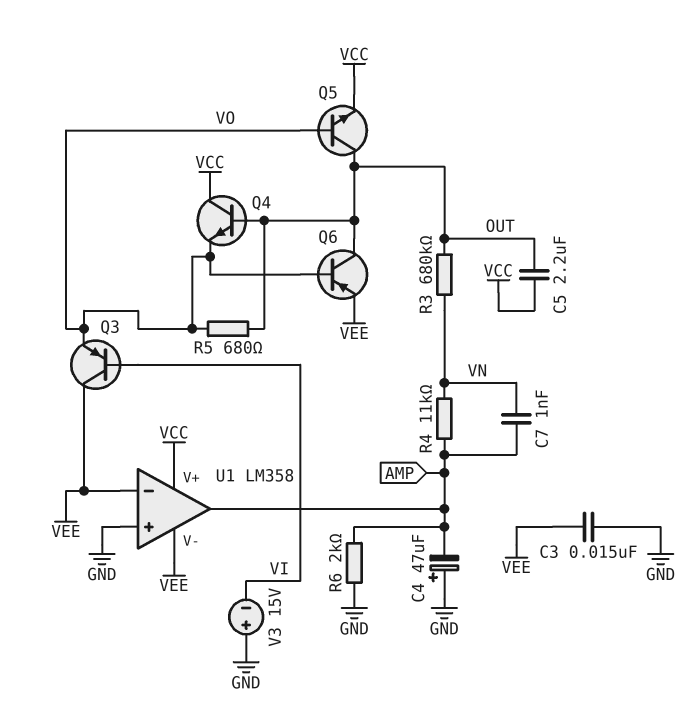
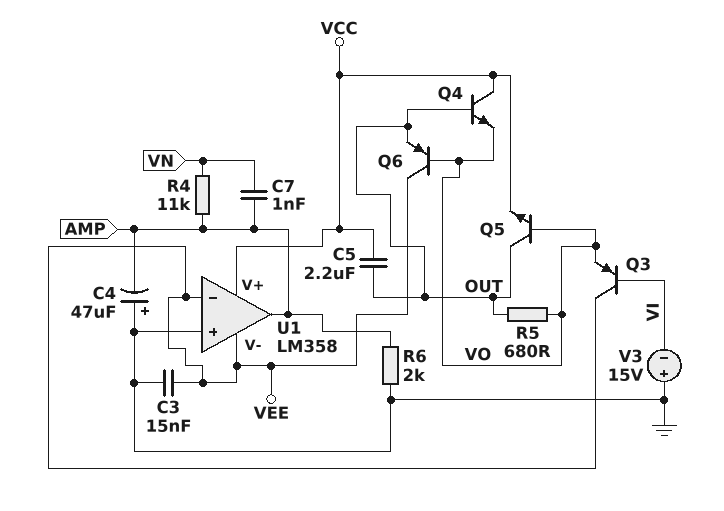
Q6: PNP (B VO, C OUT, E VEE) -> PNP (B VO, C VEE, E OUT)
R3: 680k (OUT, VN) -> none

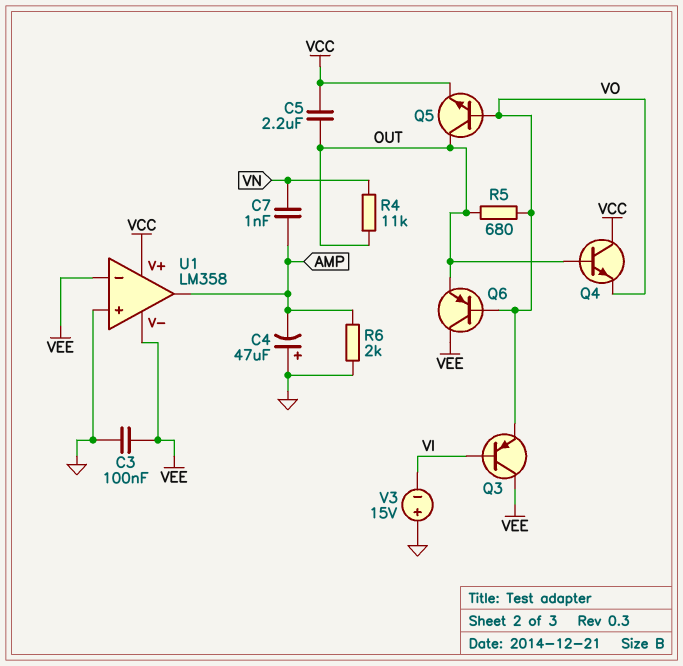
C3: 15nF (GND, VEE) -> 100nF (GND, VEE)
R4: 11k (AMP, VN) -> 11k (OUT, VN)

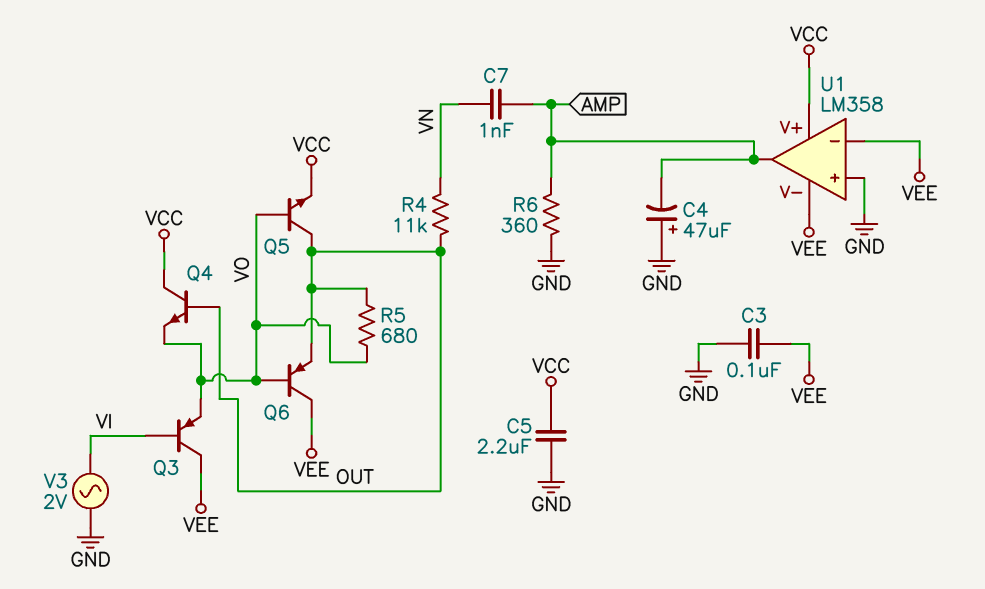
C5: 2.2uF (OUT, VCC) -> 2.2uF (GND, VCC)
R6: 2k (AMP, GND) -> 360 (AMP, GND)
V3: 15V (plus GND, minus VI) -> AC 2V (GND, VI)

